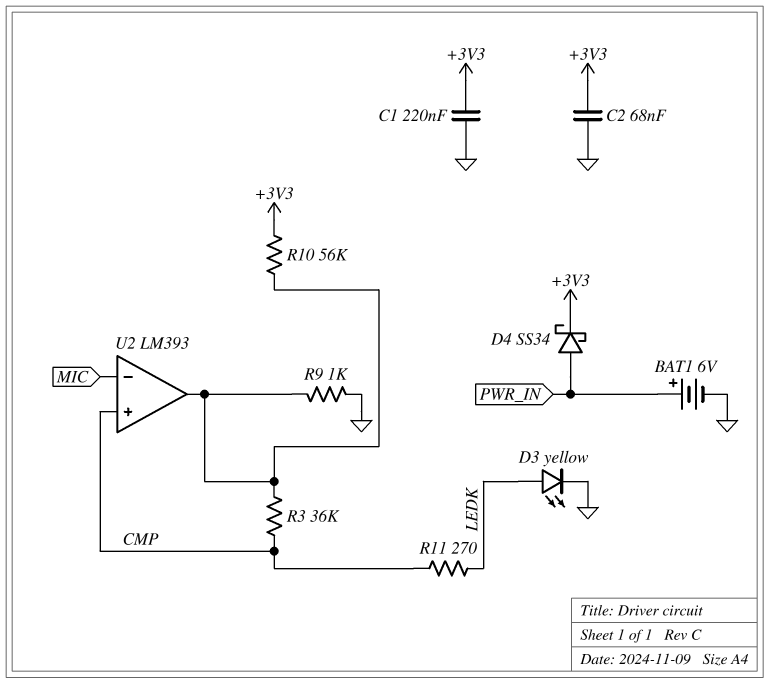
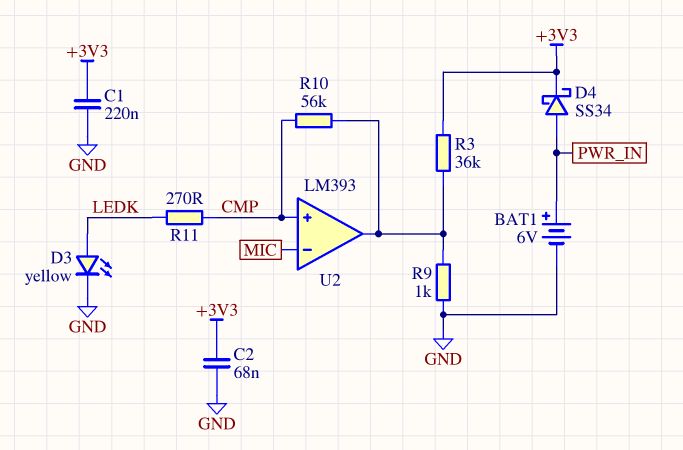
R3: 36k (CMP, U2/out) -> 36k (+3V3, U2/out)
R10: 56k (+3V3, U2/out) -> 56k (CMP, U2/out)

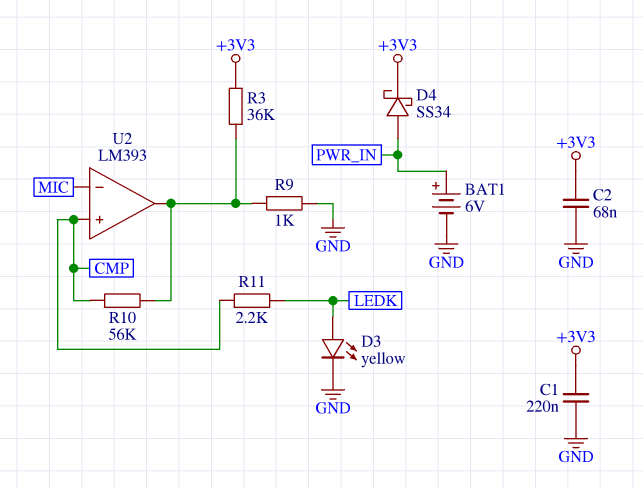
R11: 270 (CMP, LEDK) -> 2.2k (CMP, LEDK)

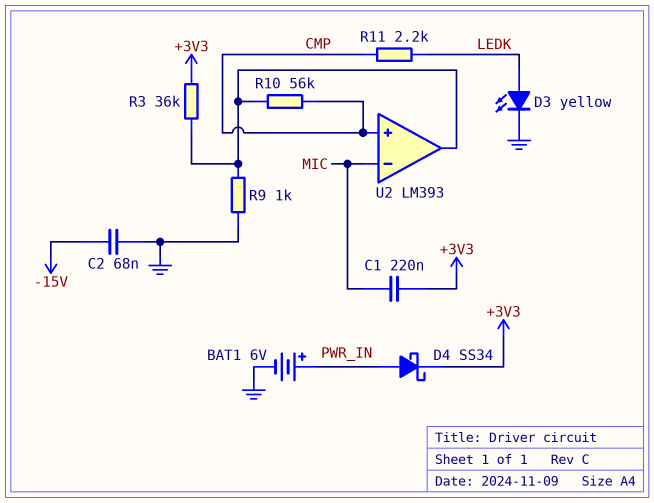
C1: 220nF (+3V3, GND) -> 220nF (+3V3, MIC)
C2: 68nF (+3V3, GND) -> 68nF (-15V, GND)

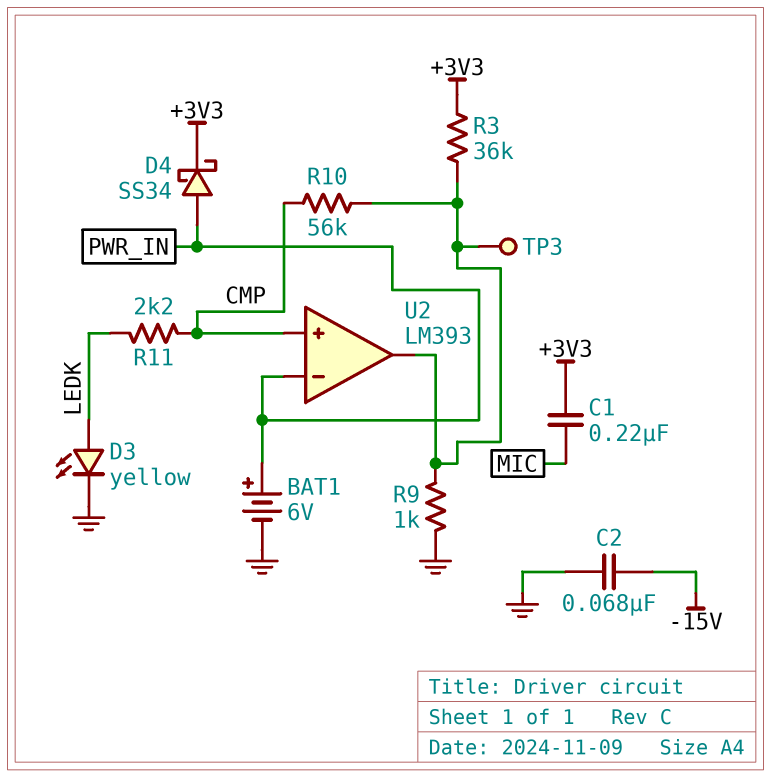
TP3: none -> test point (U2/out)
U2 pin in-: MIC -> PWR_IN

